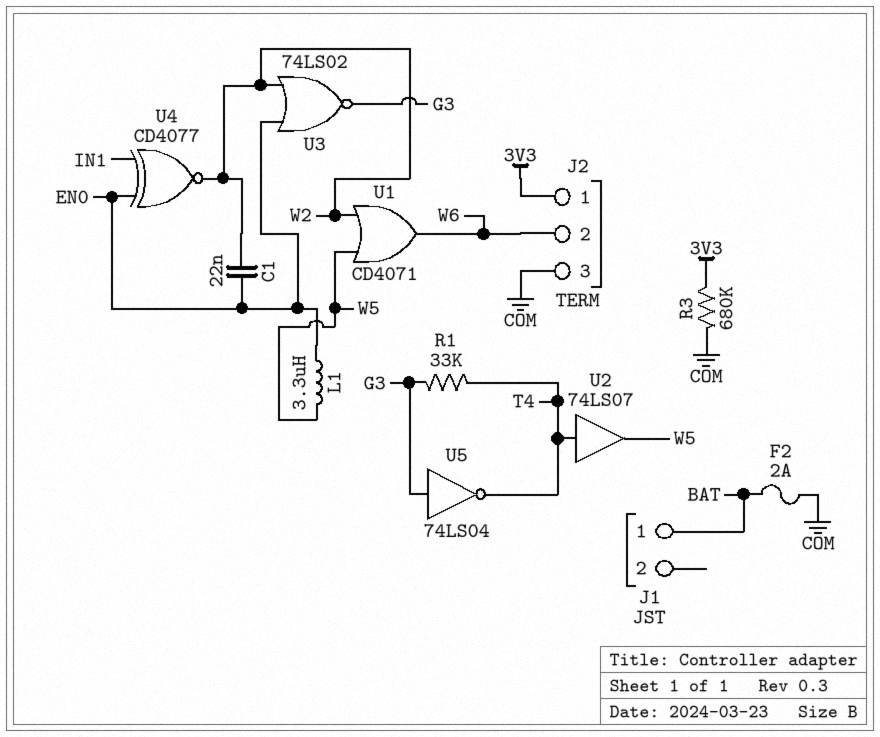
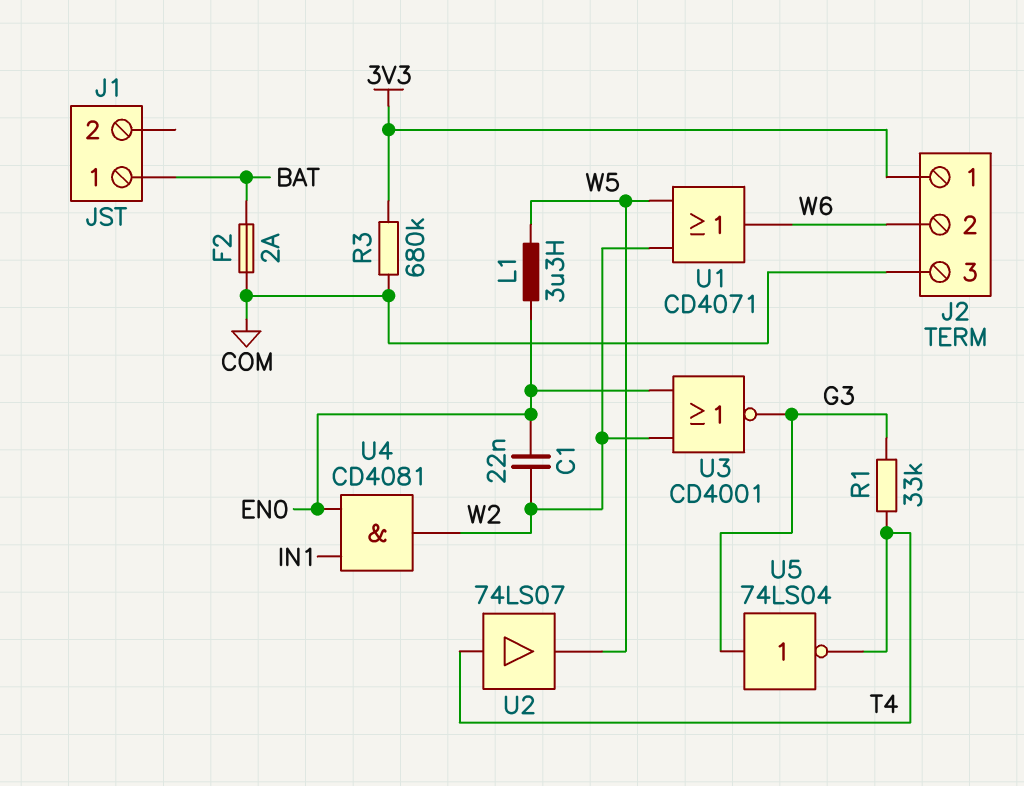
U3: NOR 74LS02 (in EN0, in W2, out G3) -> NOR CD4001 (in EN0, in W2, out G3)
U4: XNOR CD4077 (in EN0, in IN1, out W2) -> AND CD4081 (in EN0, in IN1, out W2)

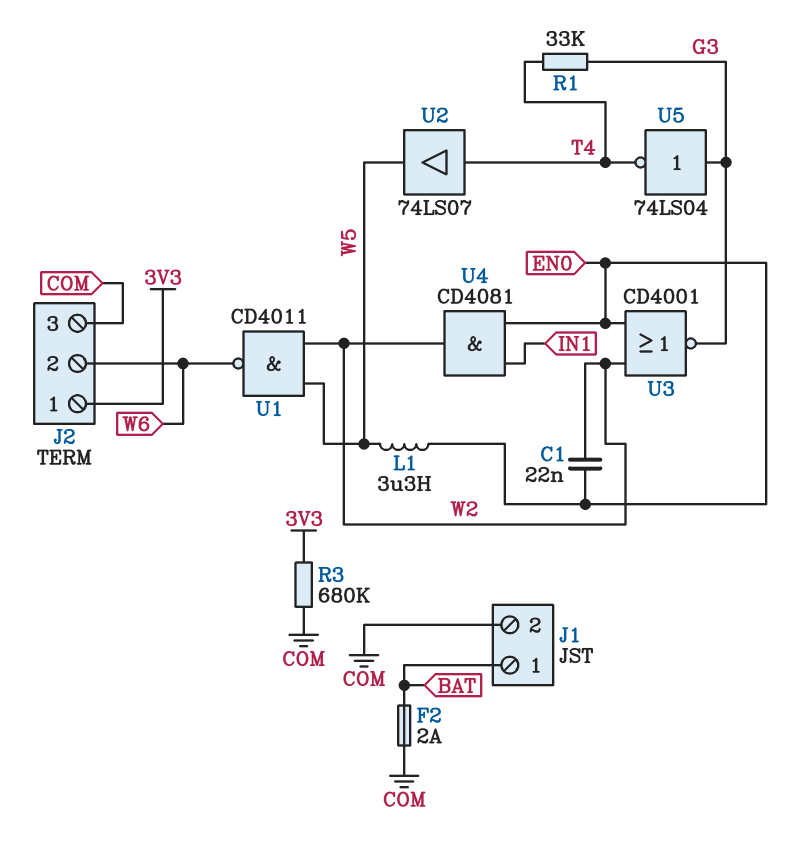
J1 pin 2: none -> COM
U1: OR CD4071 (in W2, in W5, out W6) -> NAND CD4011 (in W2, in W5, out W6)

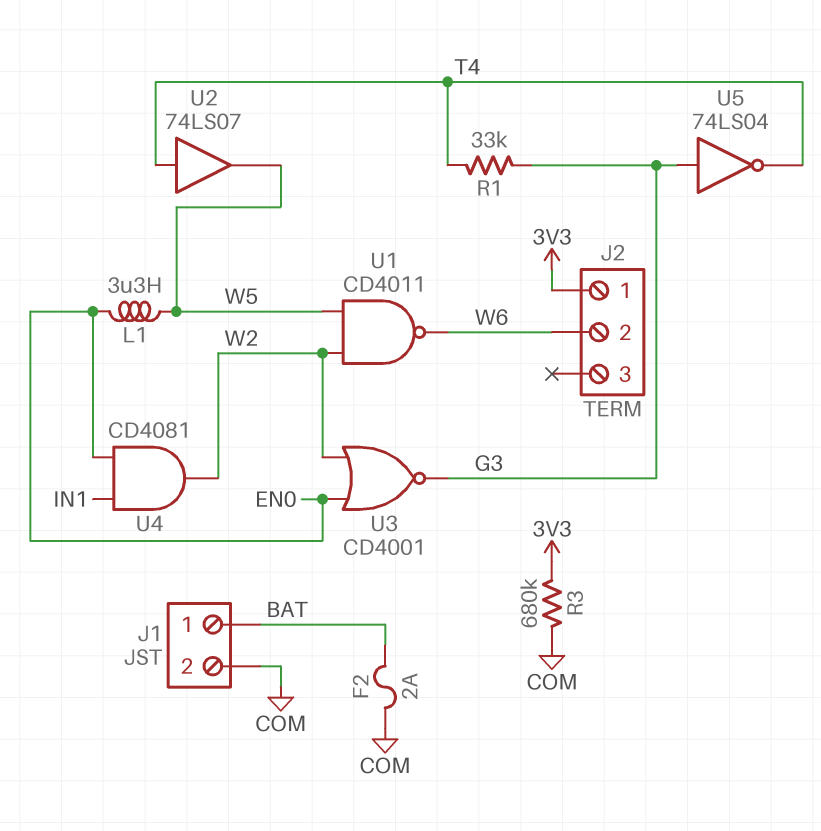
C1: 22nF (EN0, W2) -> none
J2 pin 3: COM -> none

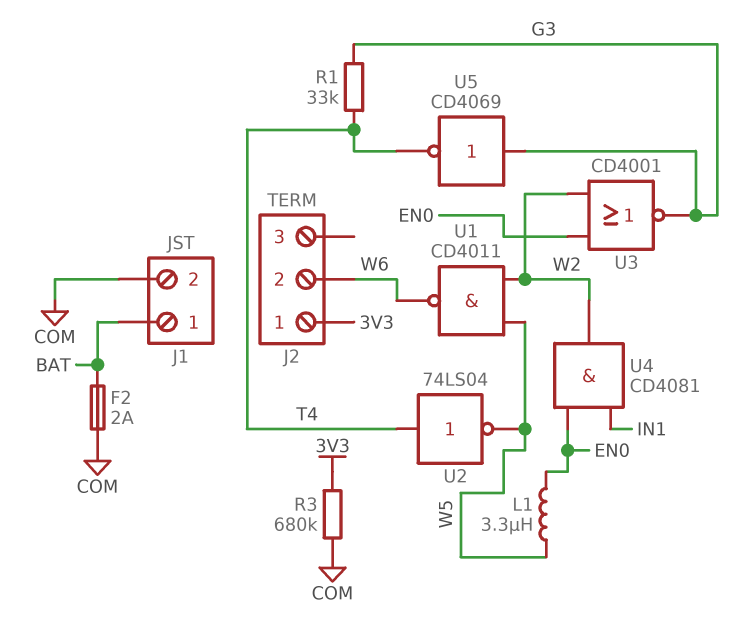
U2: buffer 74LS07 (in T4, out W5) -> NOT 74LS04 (in T4, out W5)
U5: NOT 74LS04 (in G3, out T4) -> NOT CD4069 (in G3, out T4)

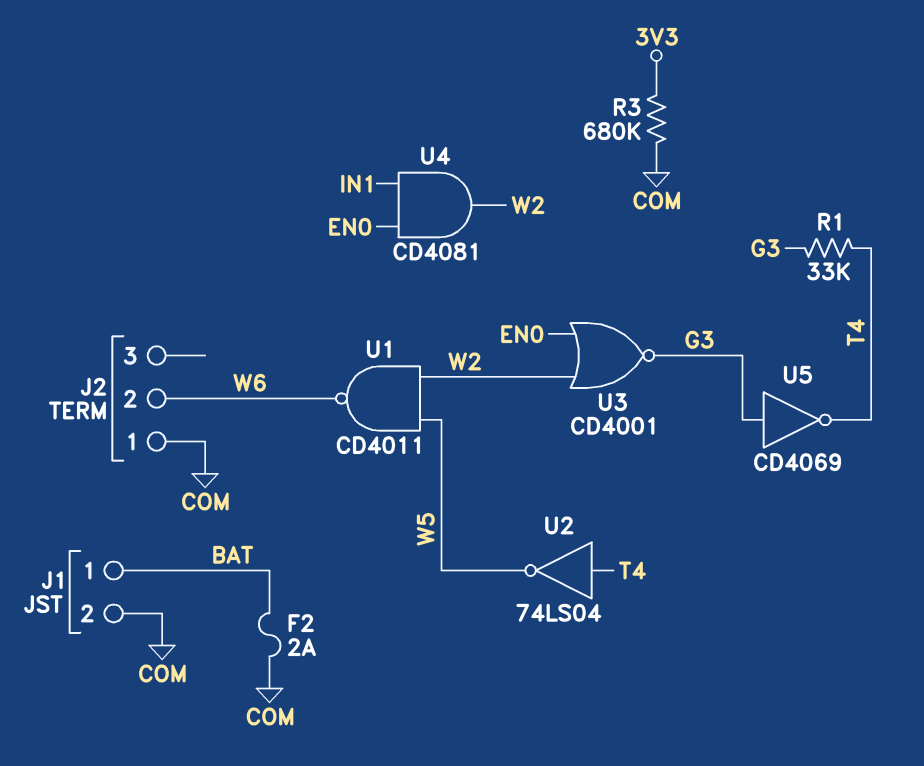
J2 pin 1: 3V3 -> COM
L1: 3.3uH (EN0, W5) -> none

